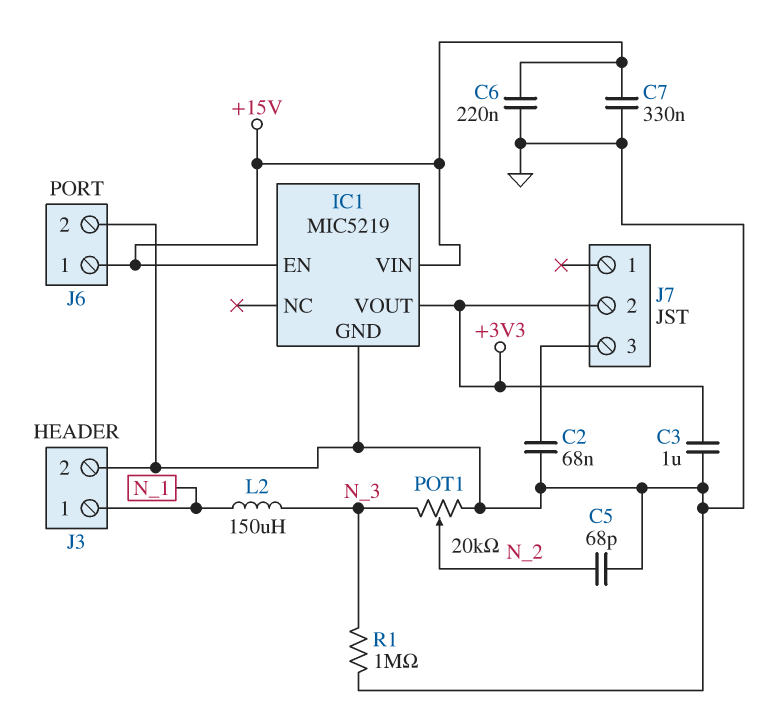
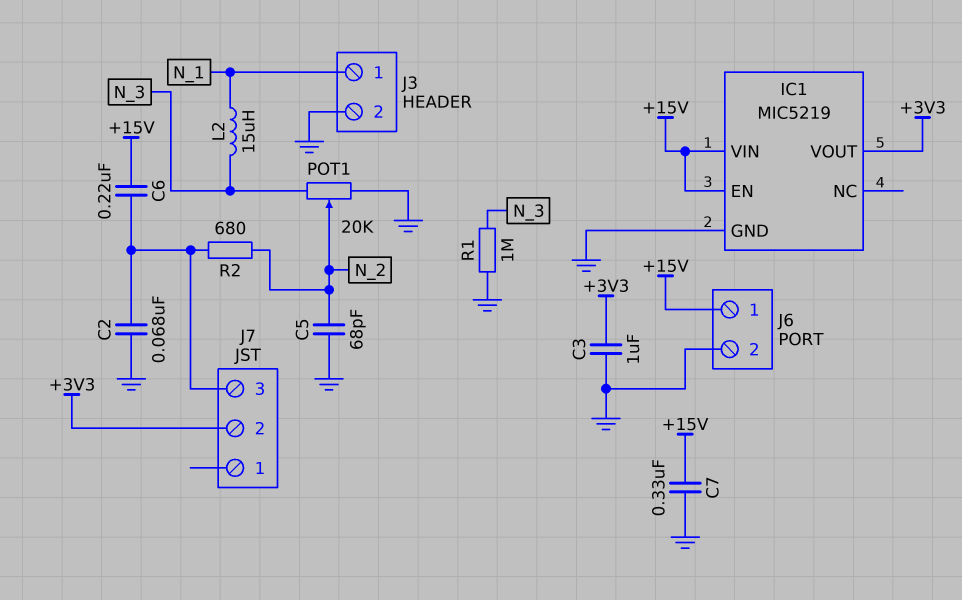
C6: 220nF (+15V, GND) -> 220nF (+15V, J7/3)
L2: 150uH (N_1, N_3) -> 15uH (N_1, N_3)
R2: none -> 680 (J7/3, N_2)

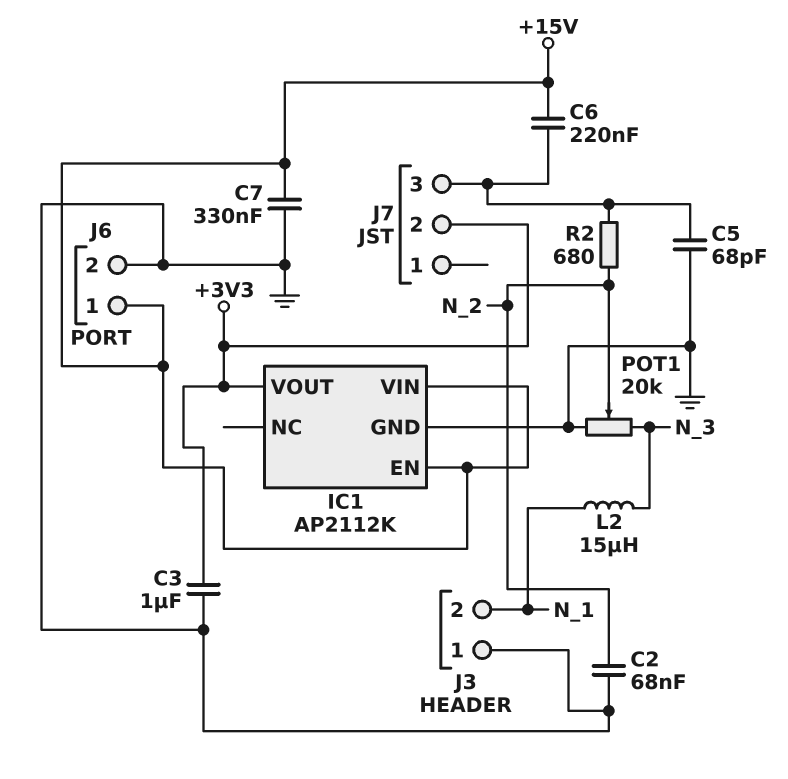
C2: 68nF (GND, J7/3) -> 68nF (GND, N_2)
C5: 68pF (GND, N_2) -> 68pF (GND, J7/3)
IC1: MIC5219 -> AP2112K
J3 pin 1: N_1 -> GND
J3 pin 2: GND -> N_1
R1: 1M (GND, N_3) -> none

